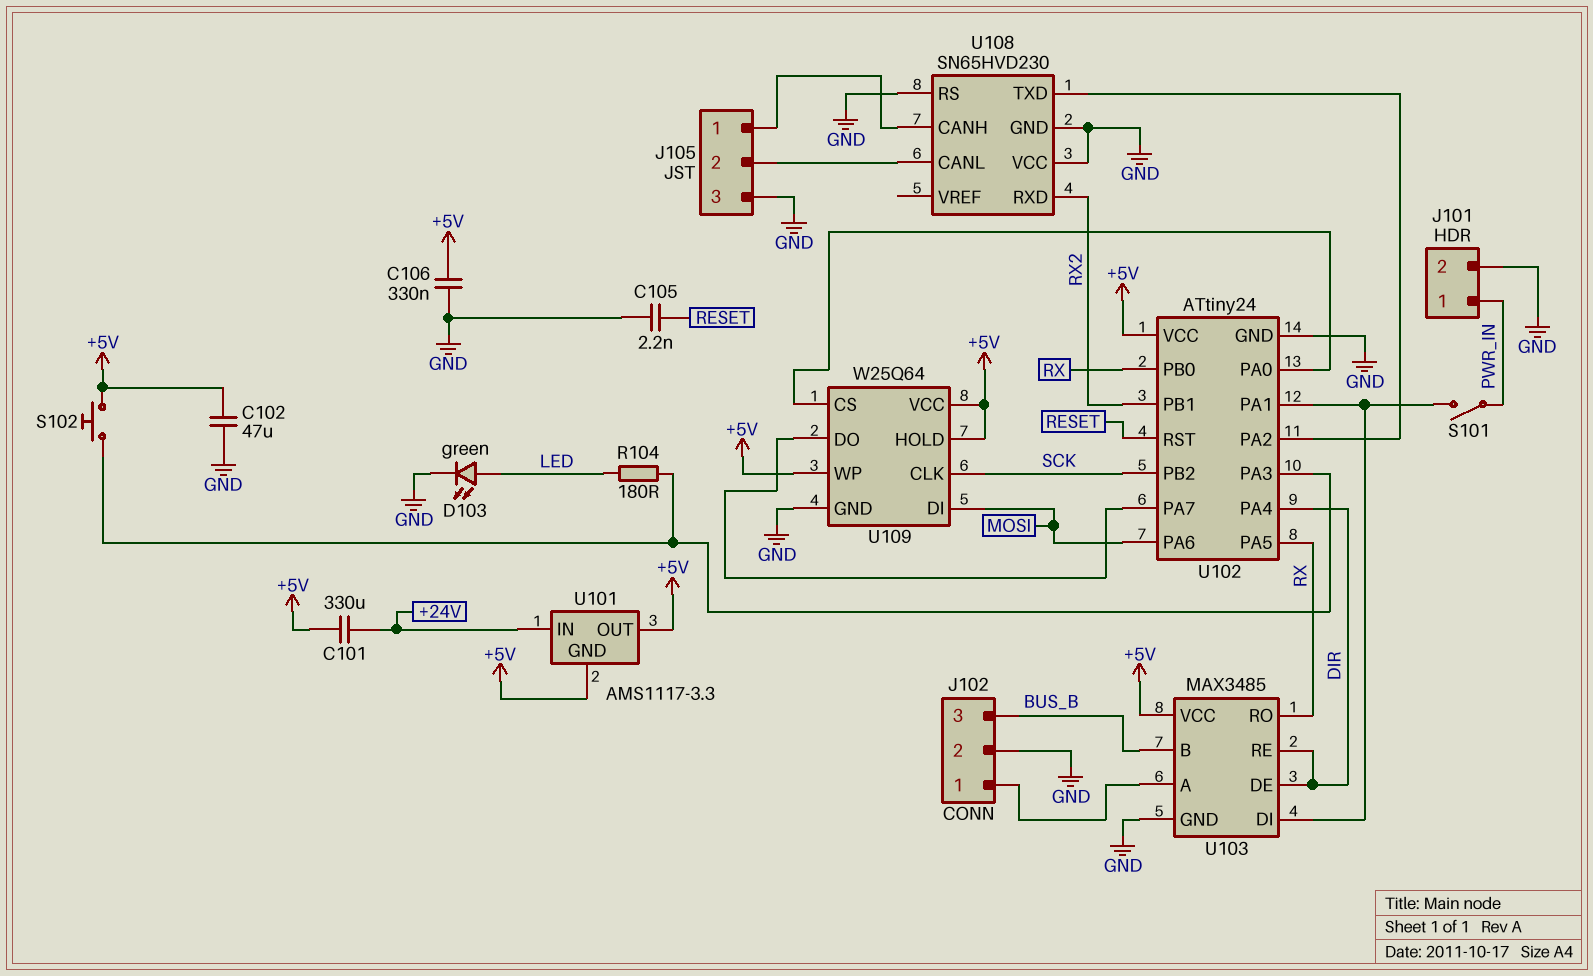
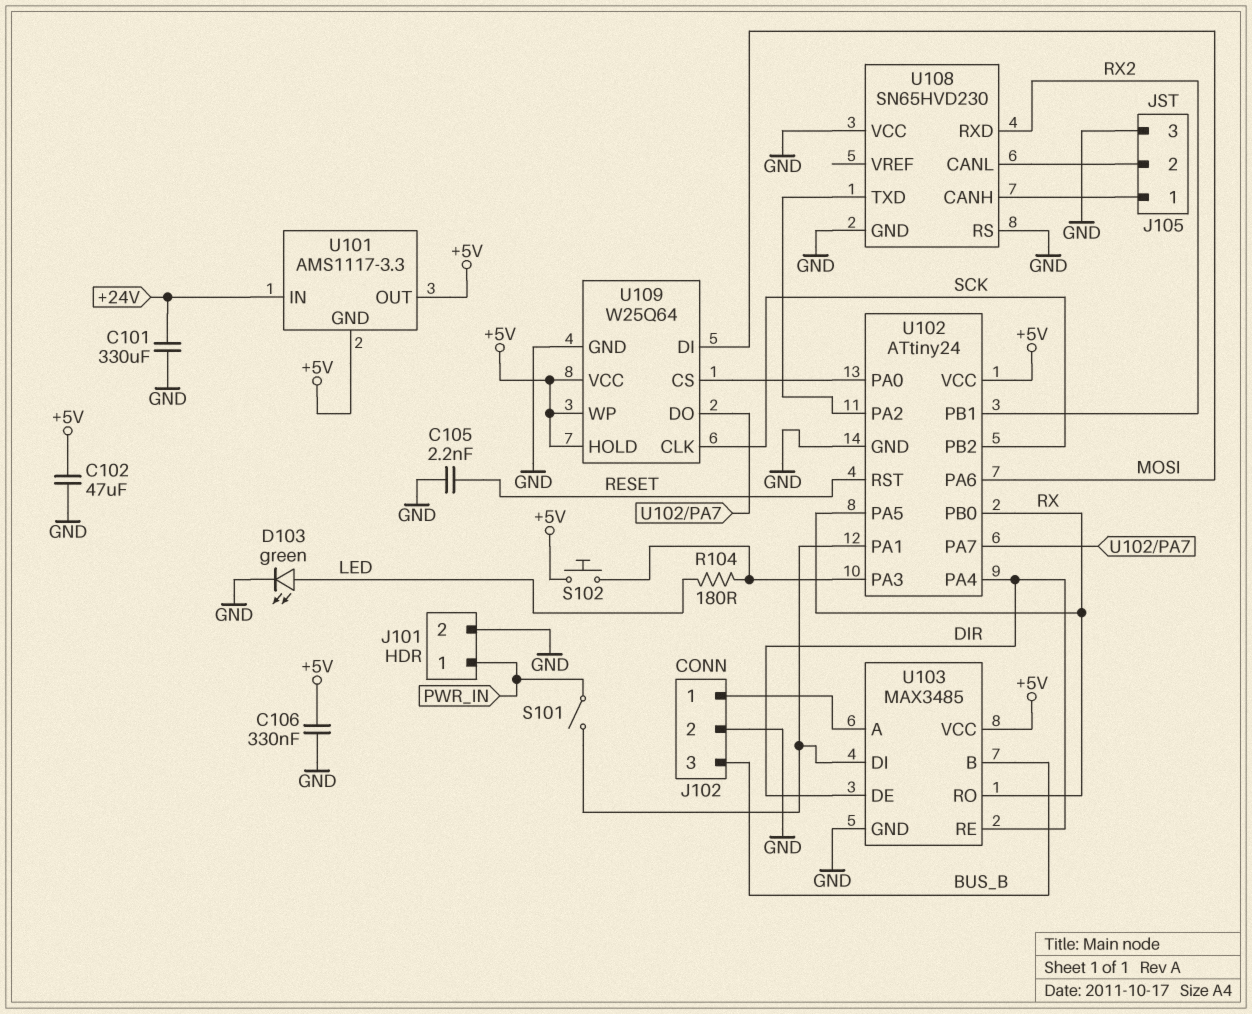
C101: 330uF (+5V, +24V) -> 330uF (+24V, GND)

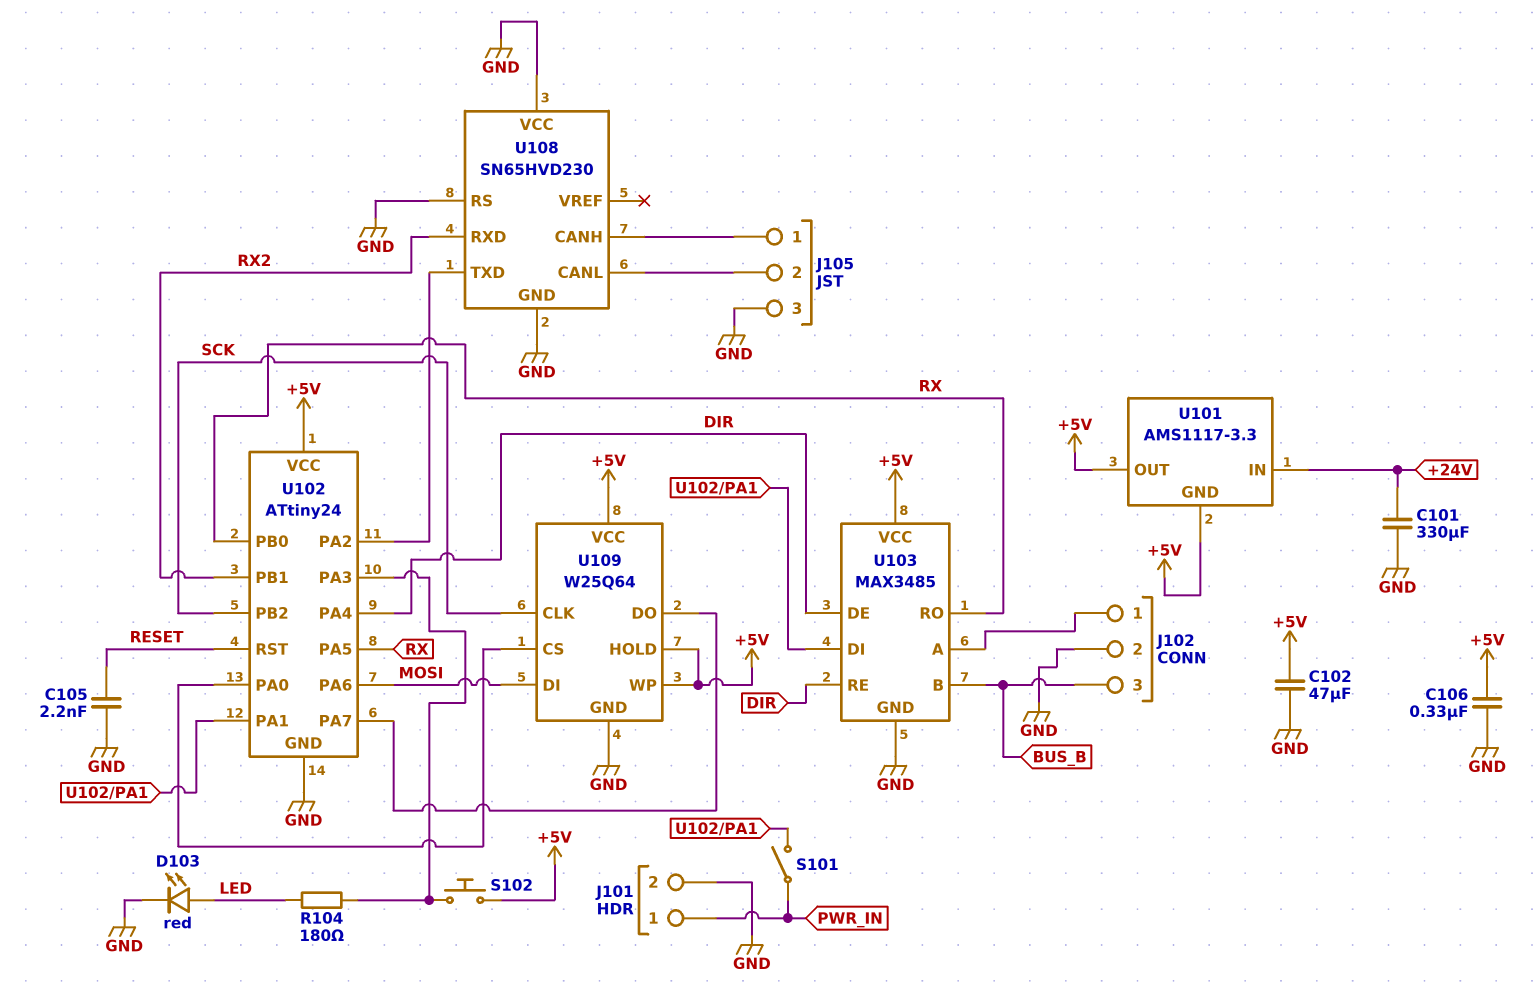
D103: LED green (A LED, K GND) -> LED red (A LED, K GND)

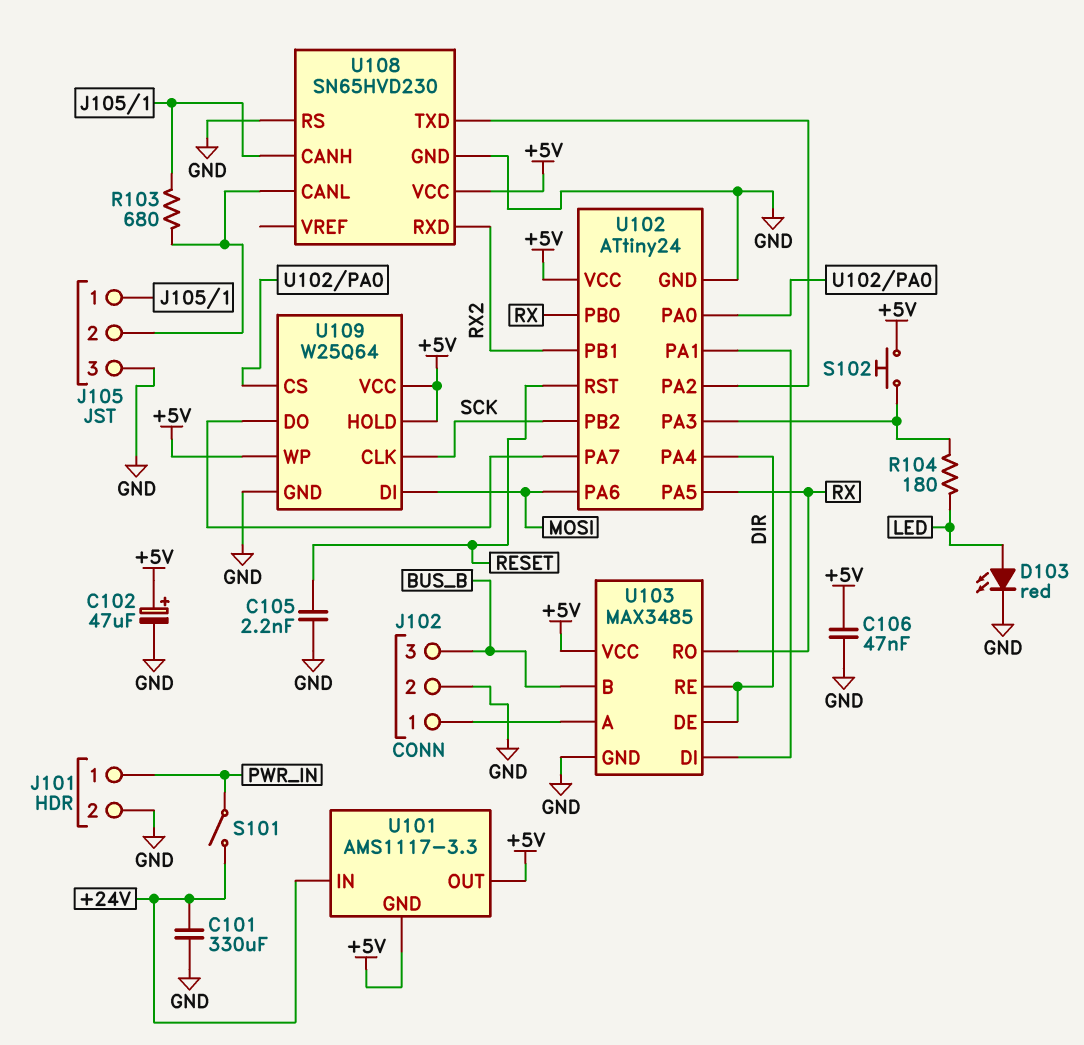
C102: 47uF (+5V, GND) -> 47uF (plus +5V, minus GND)
C106: 330nF (+5V, GND) -> 47nF (+5V, GND)
R103: none -> 680 (J105/1, J105/2)
S101: switch (PWR_IN, U102/PA1) -> switch (+24V, PWR_IN)
U108 pin VCC: GND -> +5V

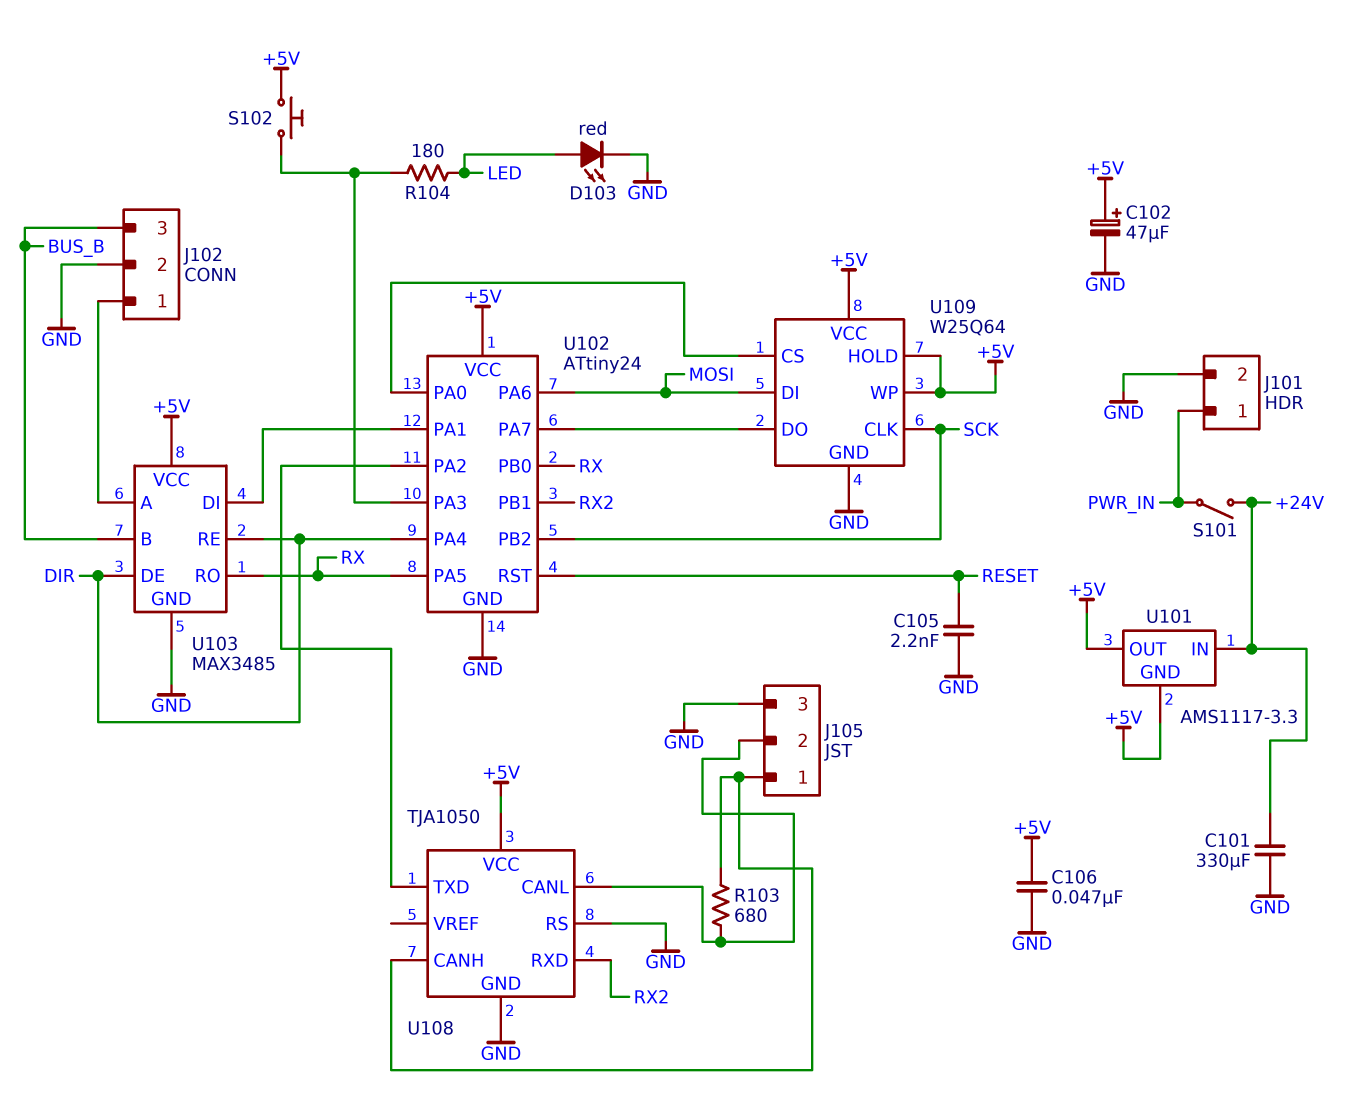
U108: SN65HVD230 -> TJA1050

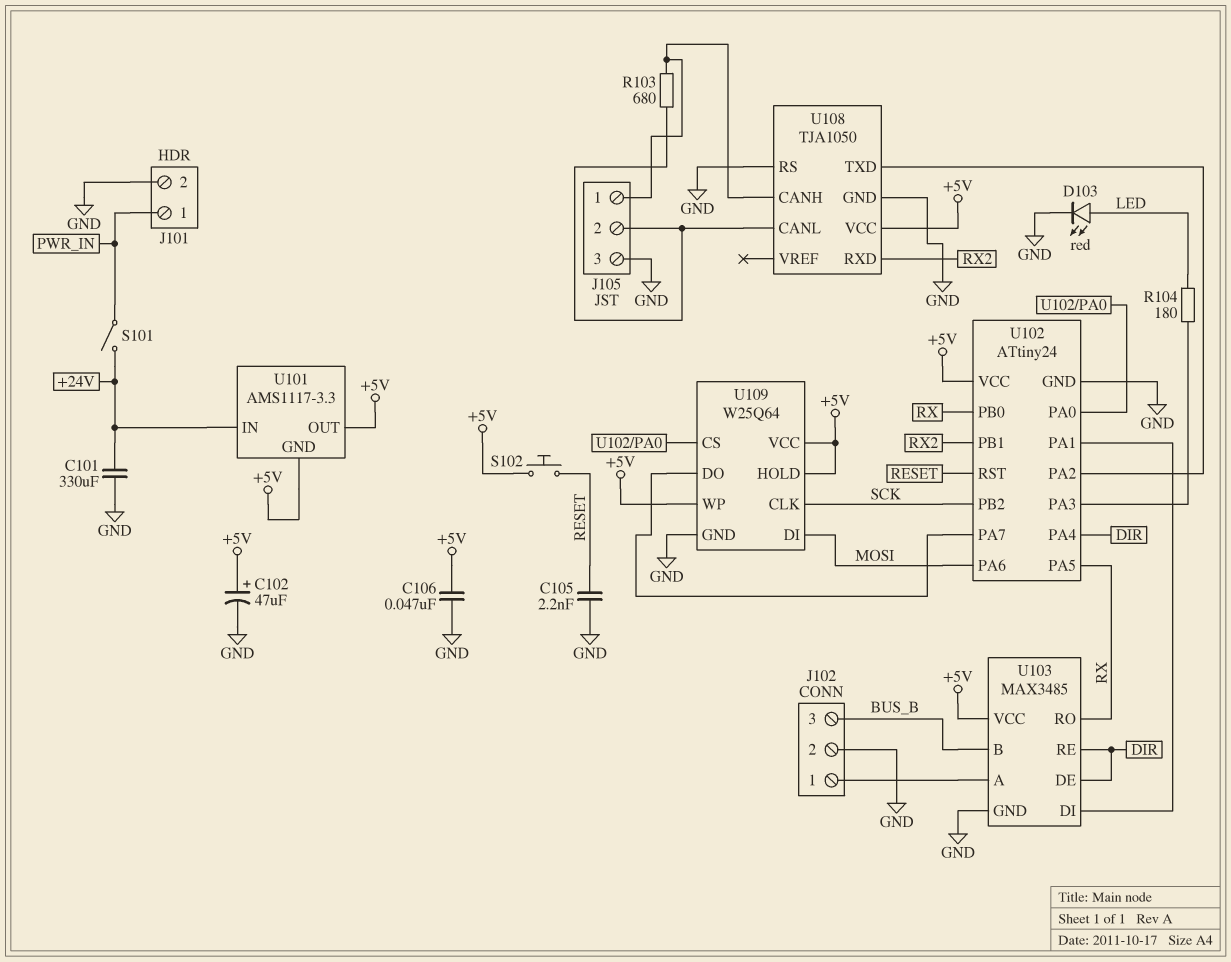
S102: button (+5V, U102/PA3) -> button (+5V, RESET)

